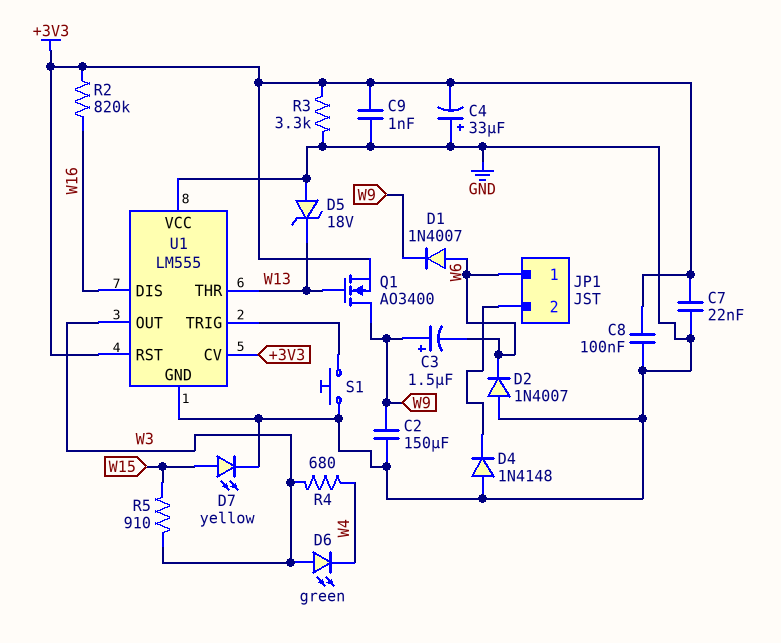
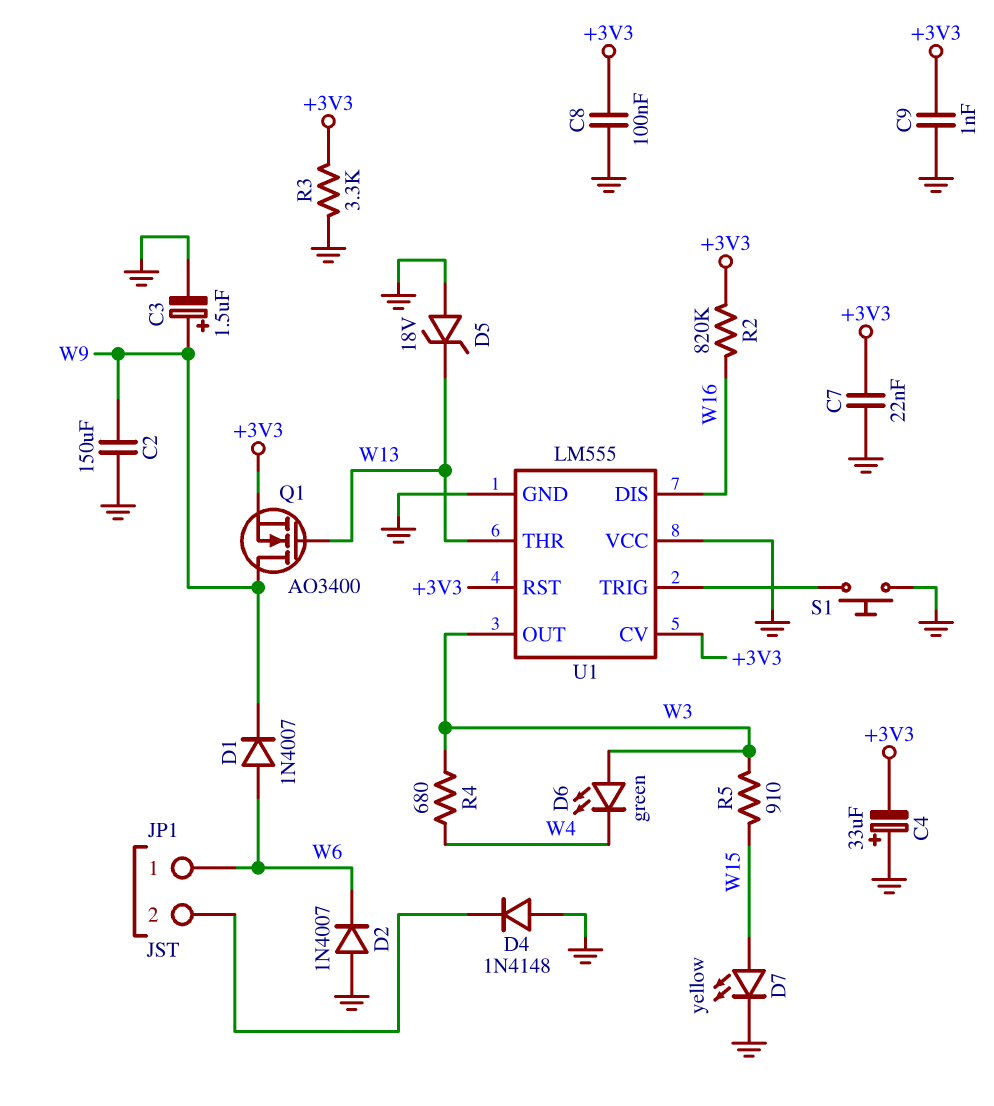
C3: 1.5uF (plus W9, minus W6) -> 1.5uF (plus W9, minus GND)

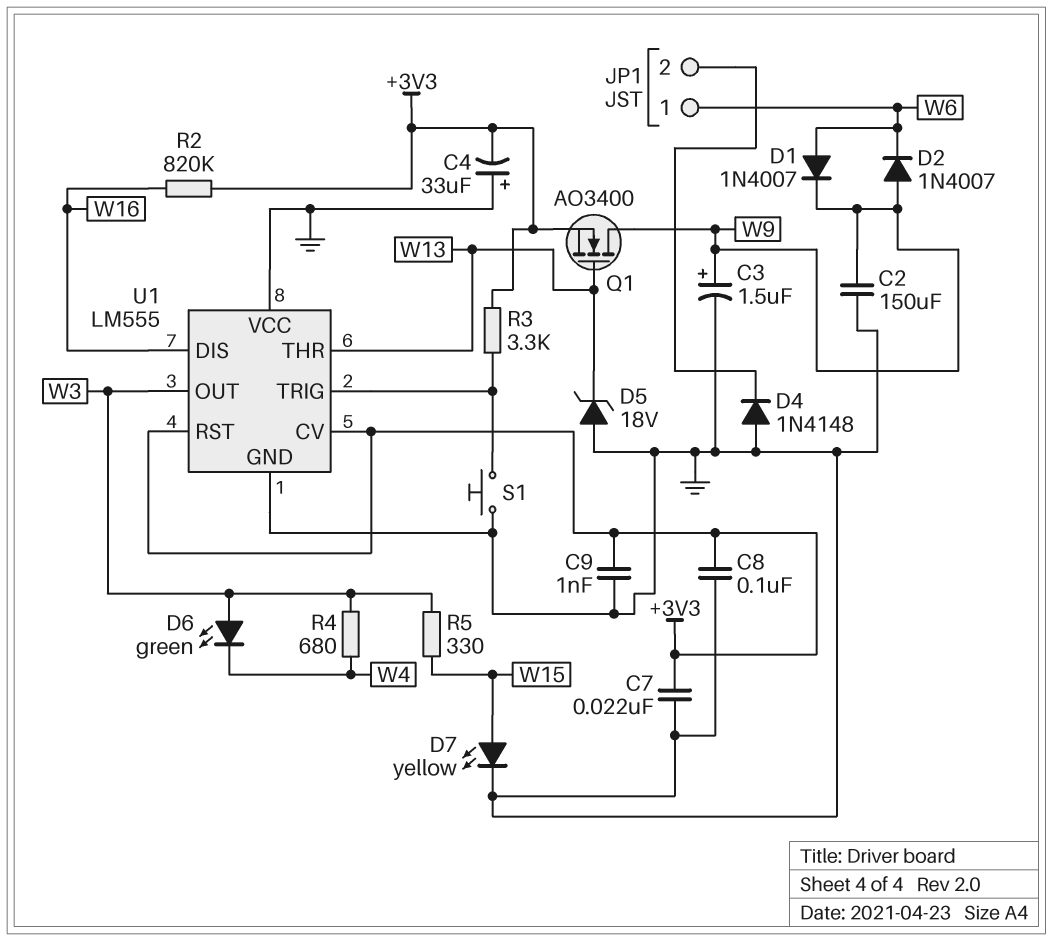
D2: diode 1N4007 (A GND, K W6) -> diode 1N4007 (A W9, K W6)
R3: 3.3k (+3V3, GND) -> 3.3k (+3V3, U1/TRIG)
R5: 910 (W3, W15) -> 330 (W3, W15)

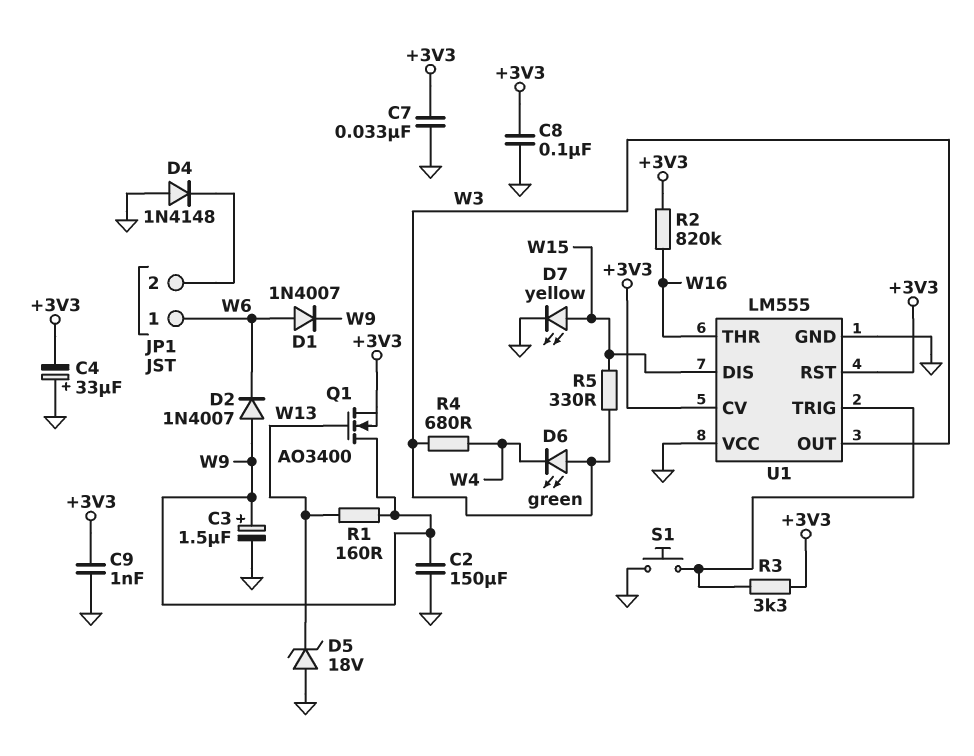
C7: 22nF (+3V3, GND) -> 33nF (+3V3, GND)
R1: none -> 160 (W9, W13)
U1 pin DIS: W16 -> W15
U1 pin THR: W13 -> W16

